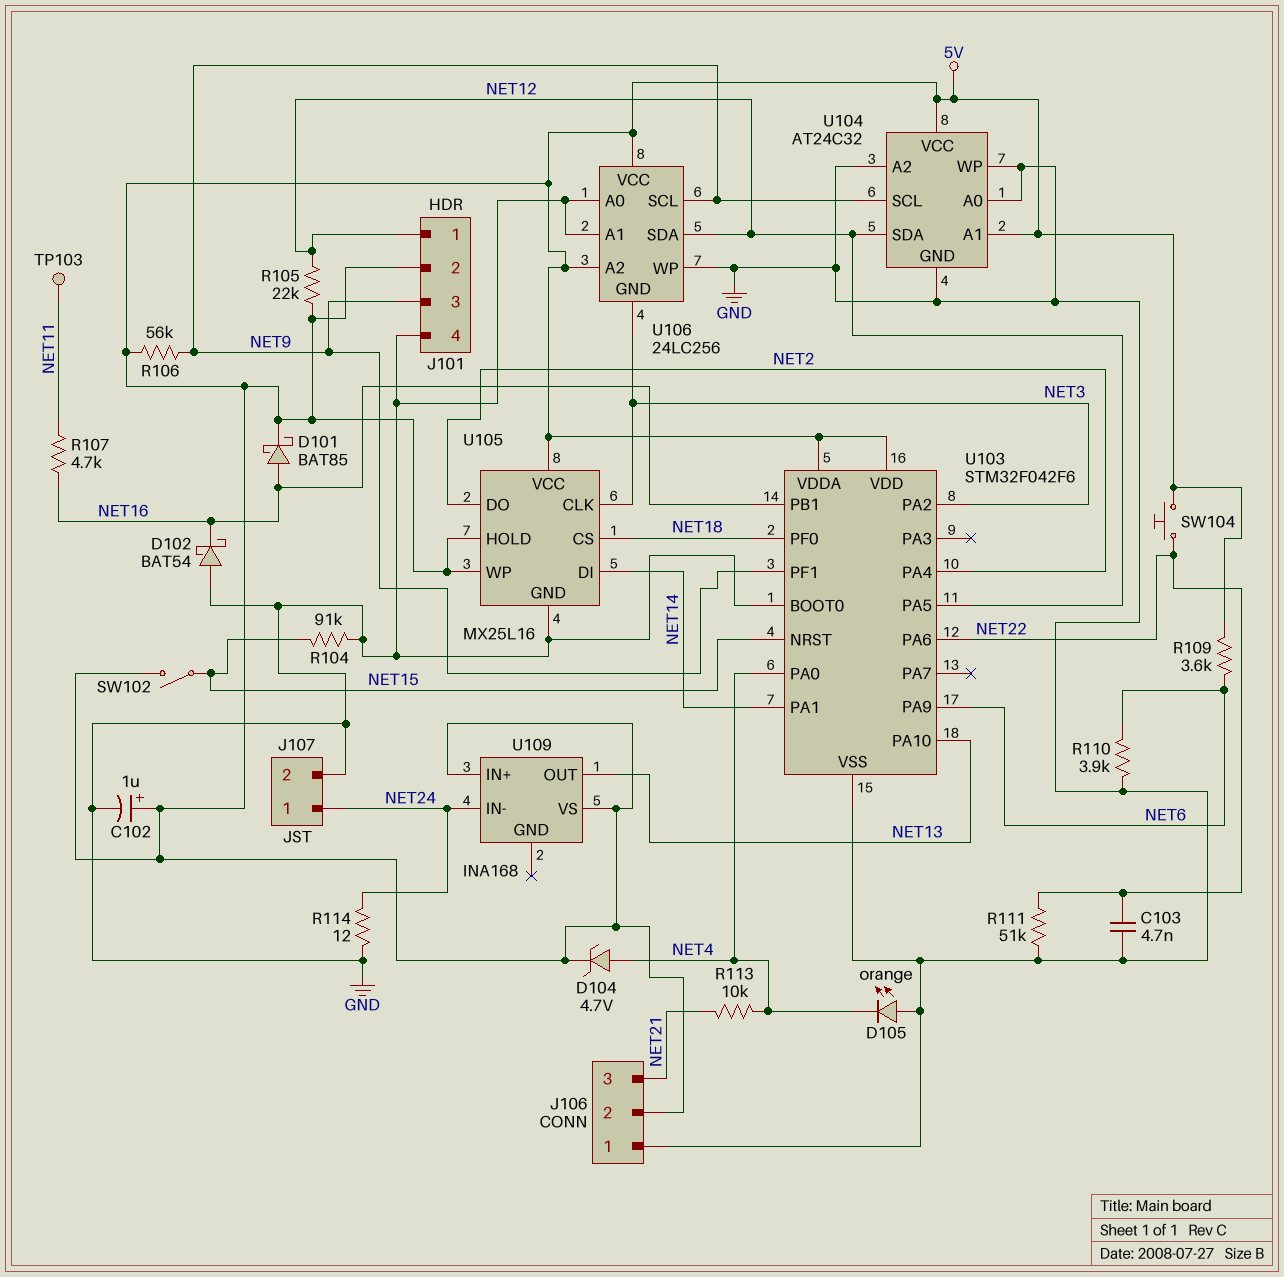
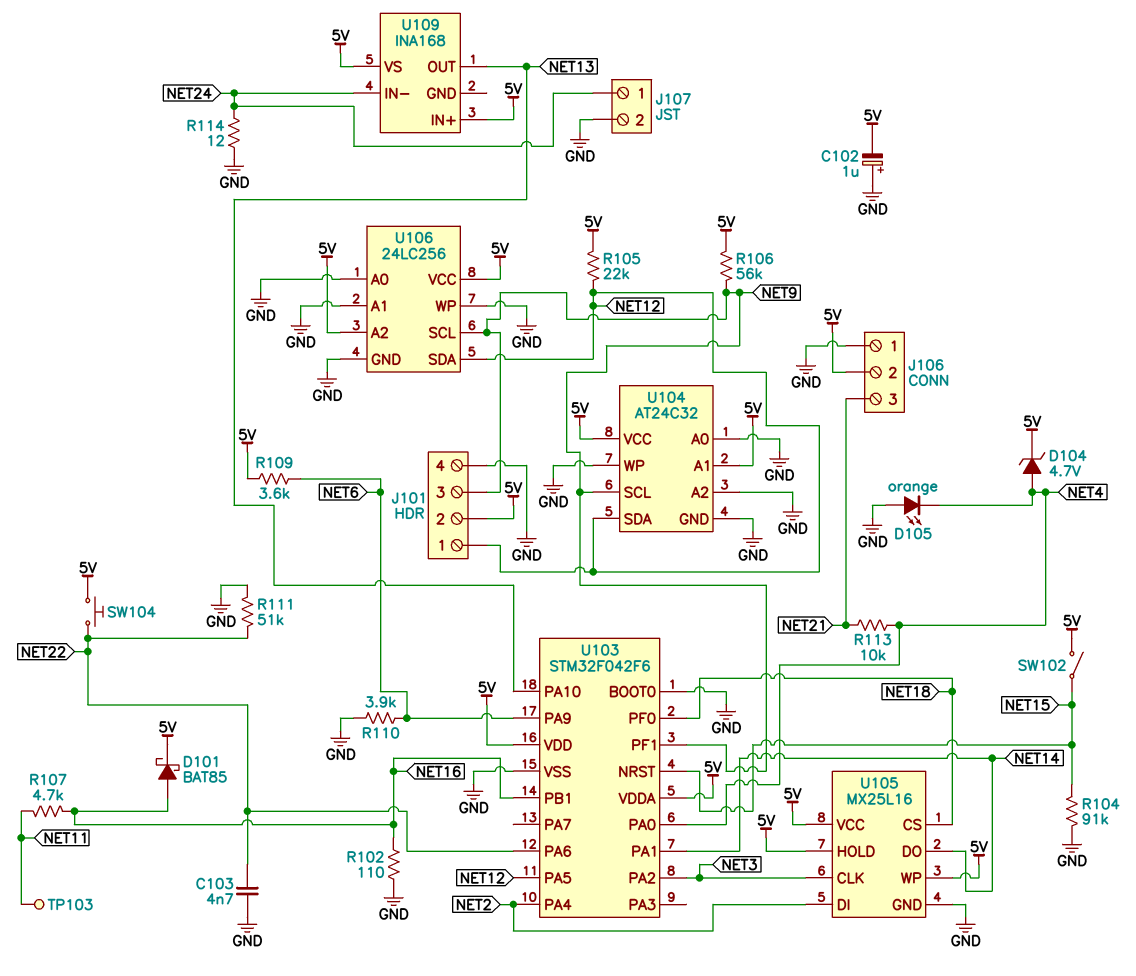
C102: 1uF (plus 5V, minus GND) -> 1uF (plus GND, minus 5V)
D102: schottky BAT54 (A GND, K NET16) -> none
R102: none -> 110 (GND, NET16)
U105 pin DI: NET14 -> NET2
U105 pin DO: NET2 -> NET14
U106 pin GND: NET3 -> GND

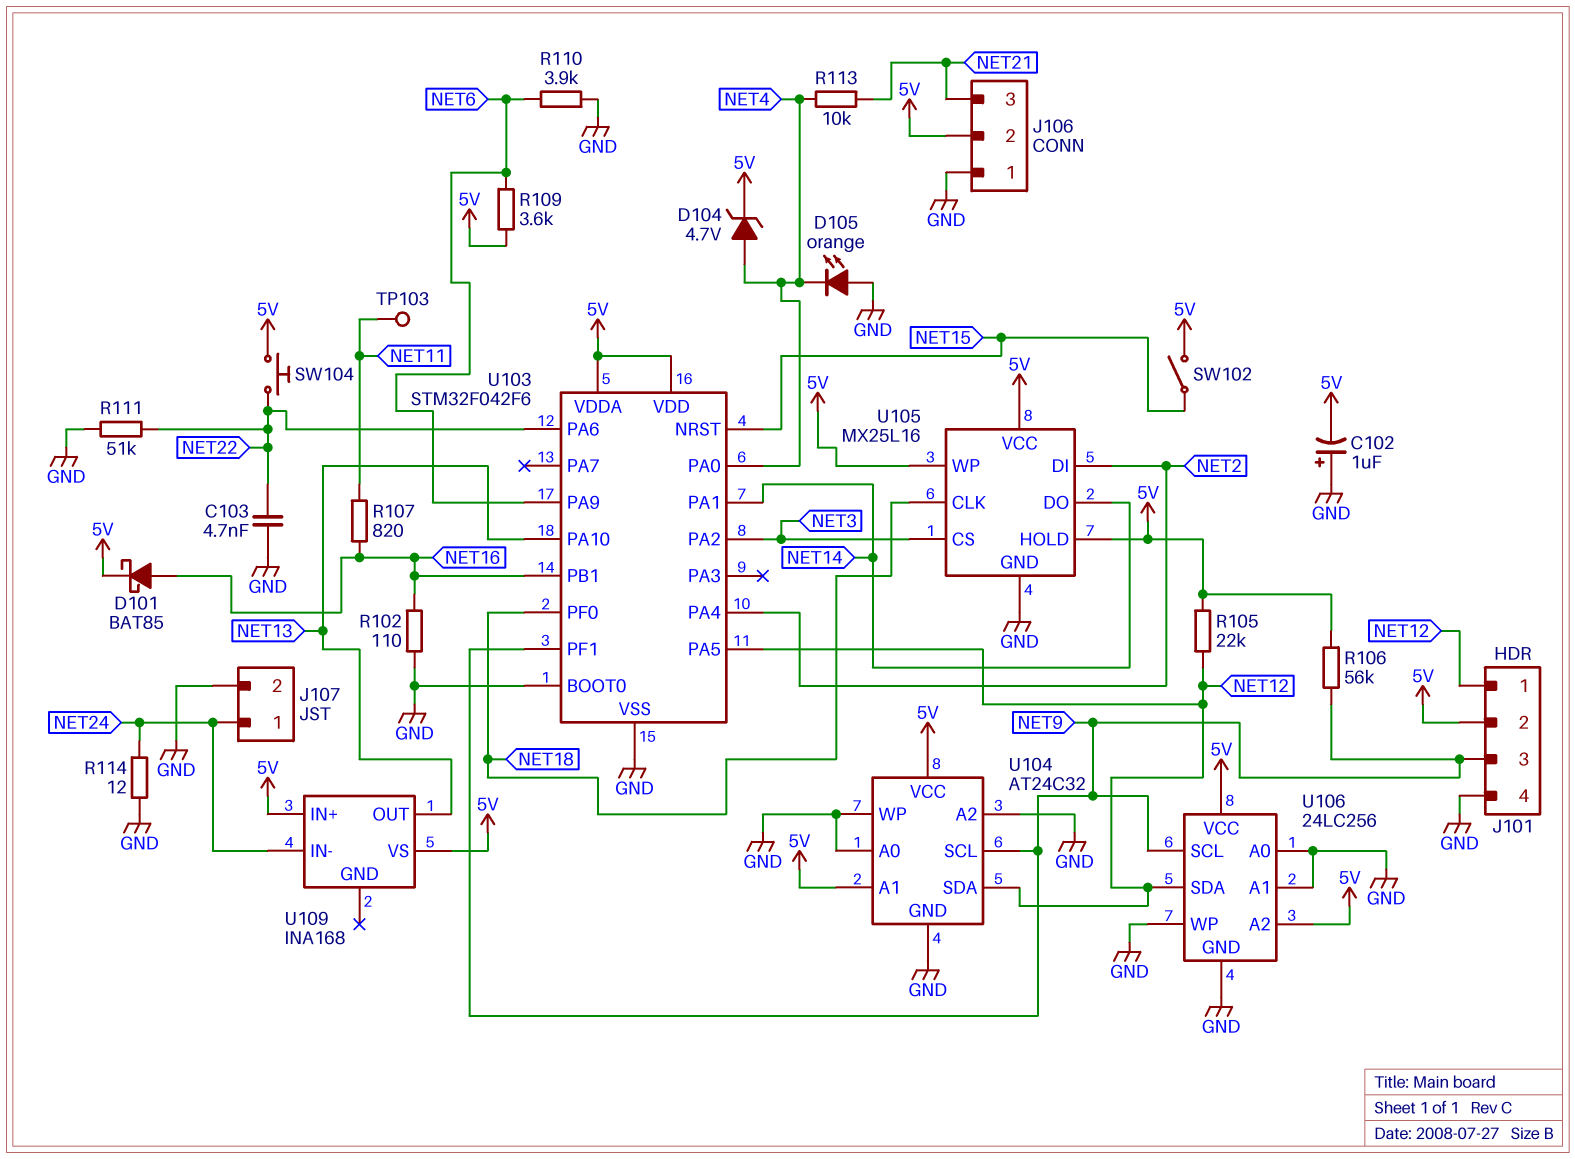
R104: 91k (GND, NET15) -> none
R107: 4.7k (NET11, NET16) -> 820 (NET11, NET16)
U105 pin CLK: NET3 -> NET18
U105 pin CS: NET18 -> NET3

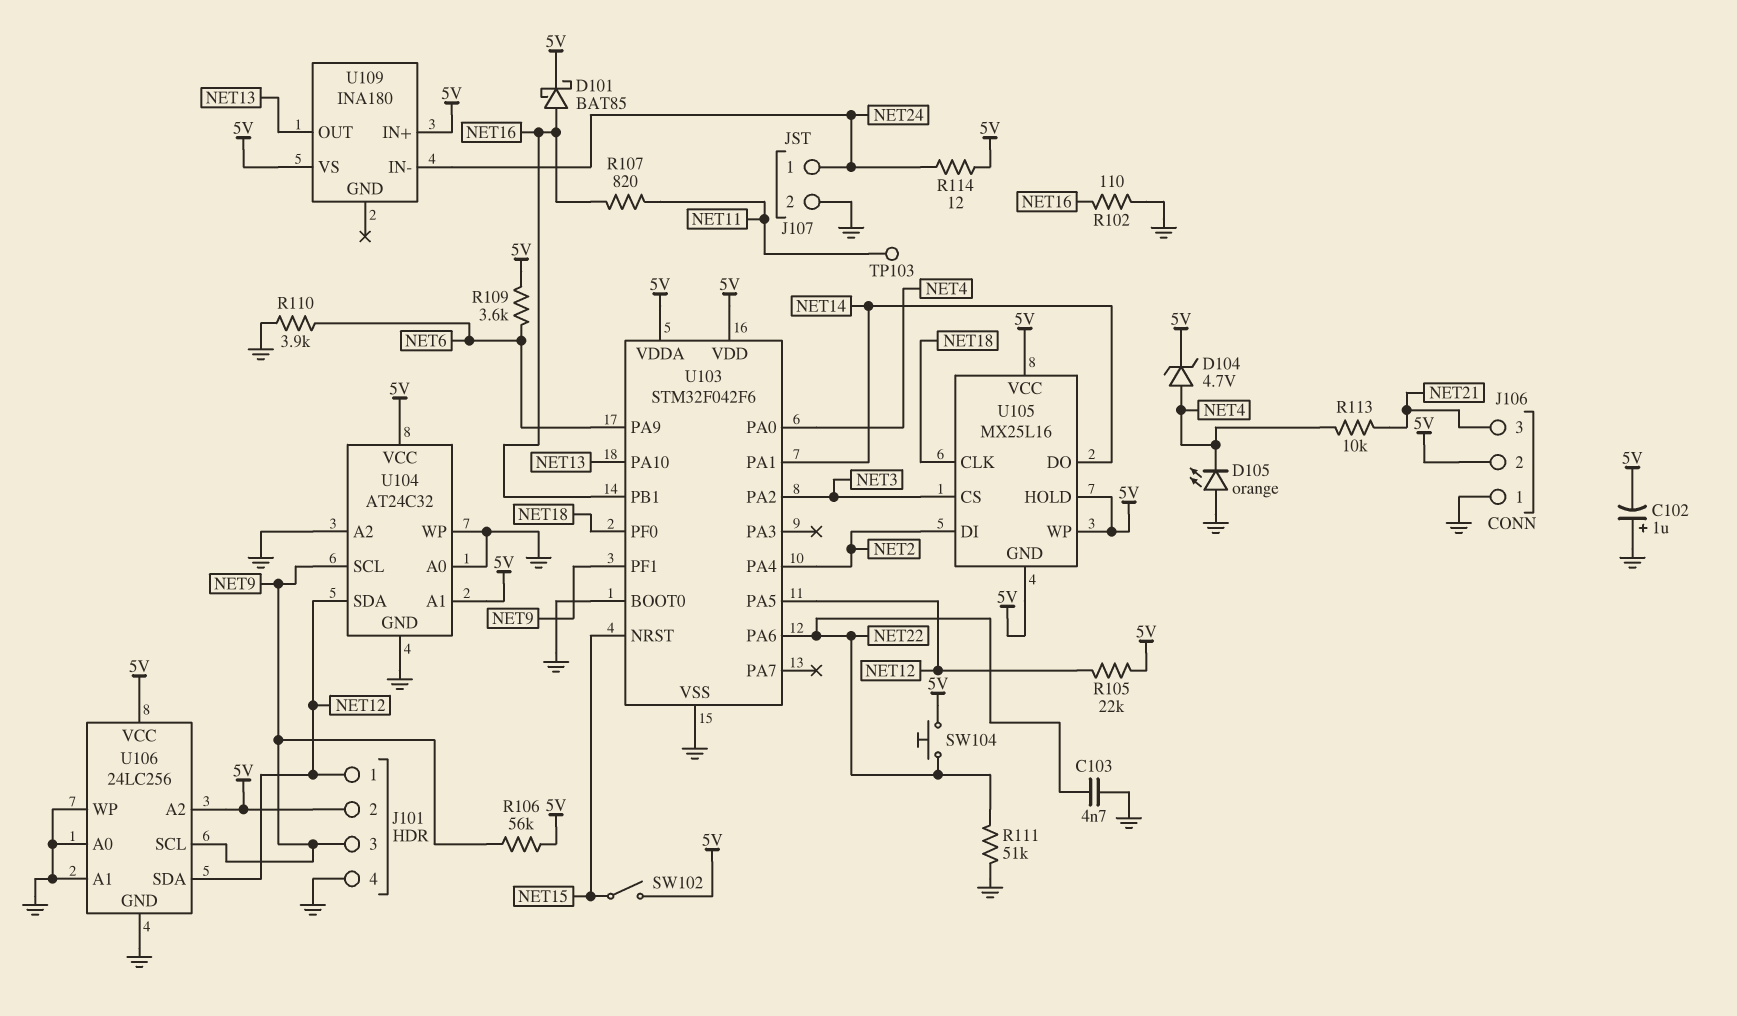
R114: 12 (GND, NET24) -> 12 (5V, NET24)
U105 pin GND: GND -> 5V
U109: INA168 -> INA180

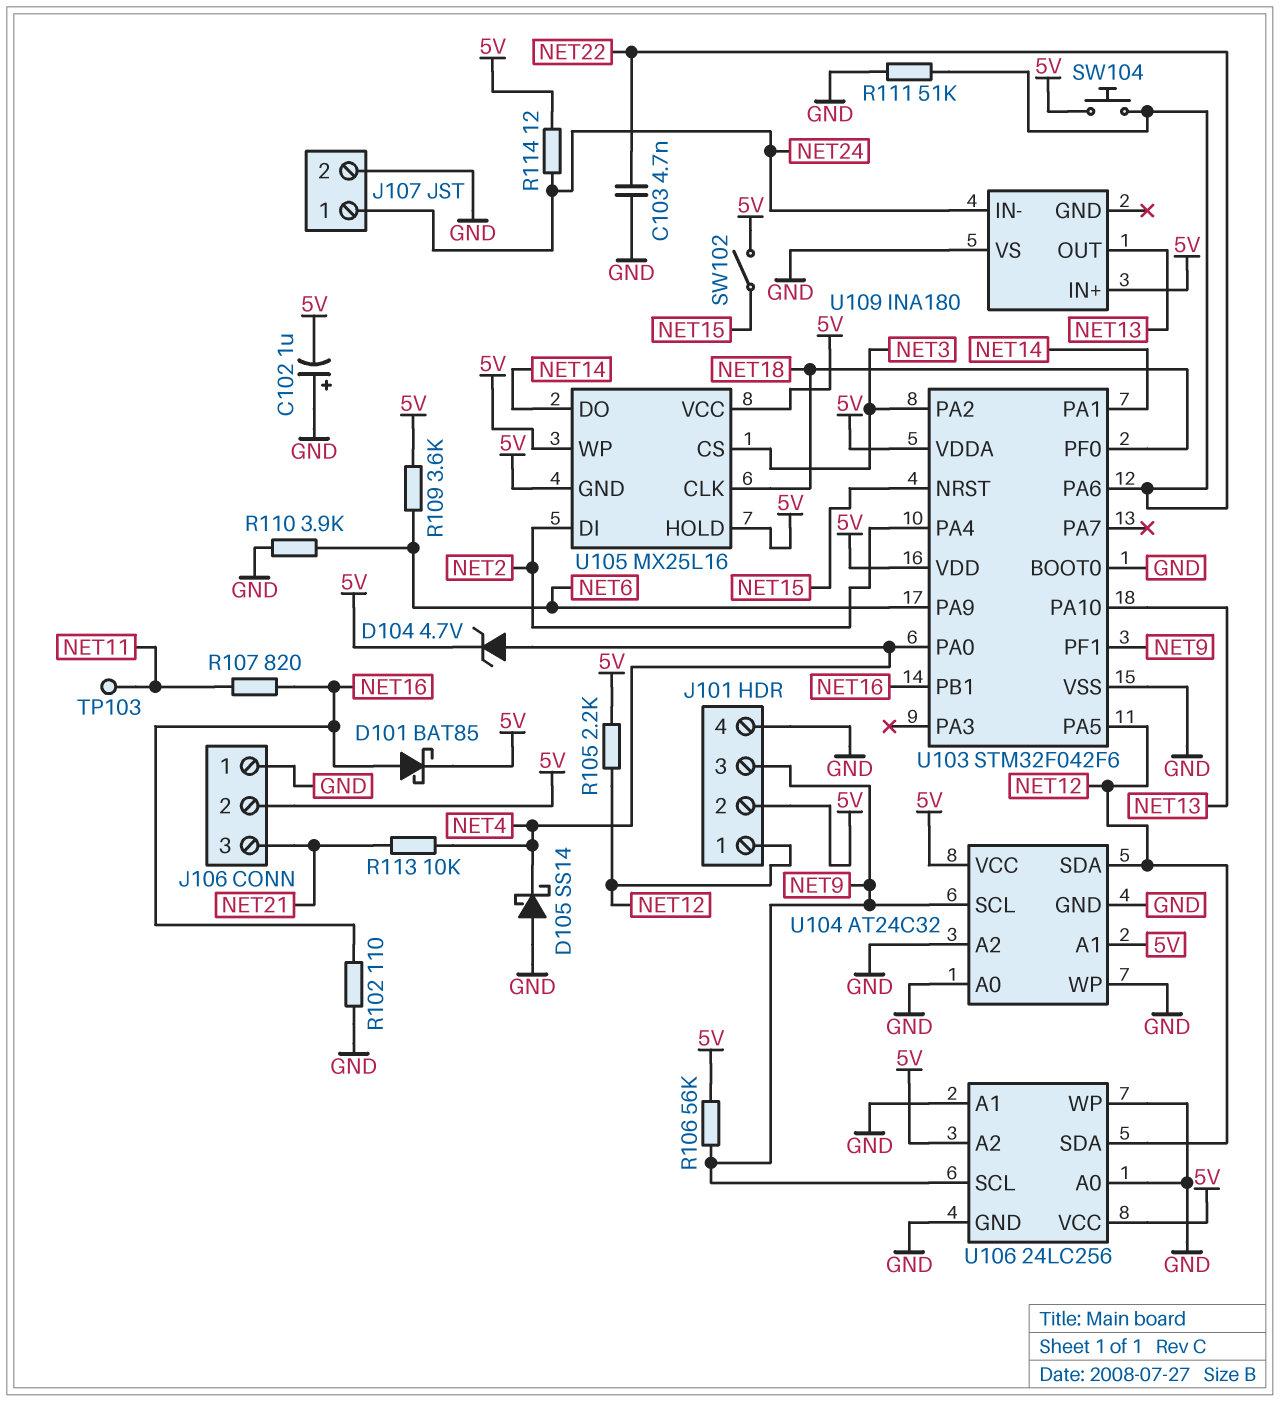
D105: LED orange (A GND, K NET4) -> schottky SS14 (A GND, K NET4)
R105: 22k (5V, NET12) -> 2.2k (5V, NET12)
U109 pin VS: 5V -> GND

